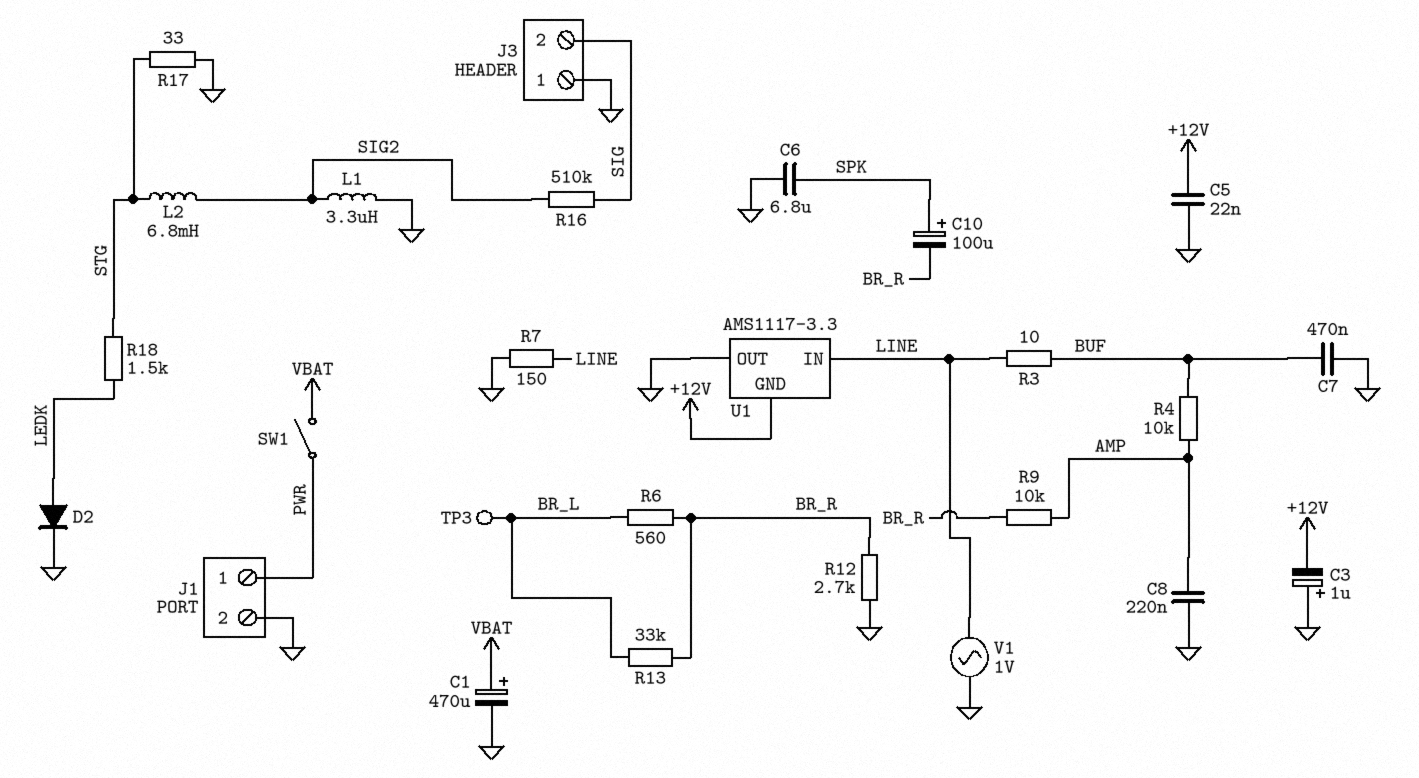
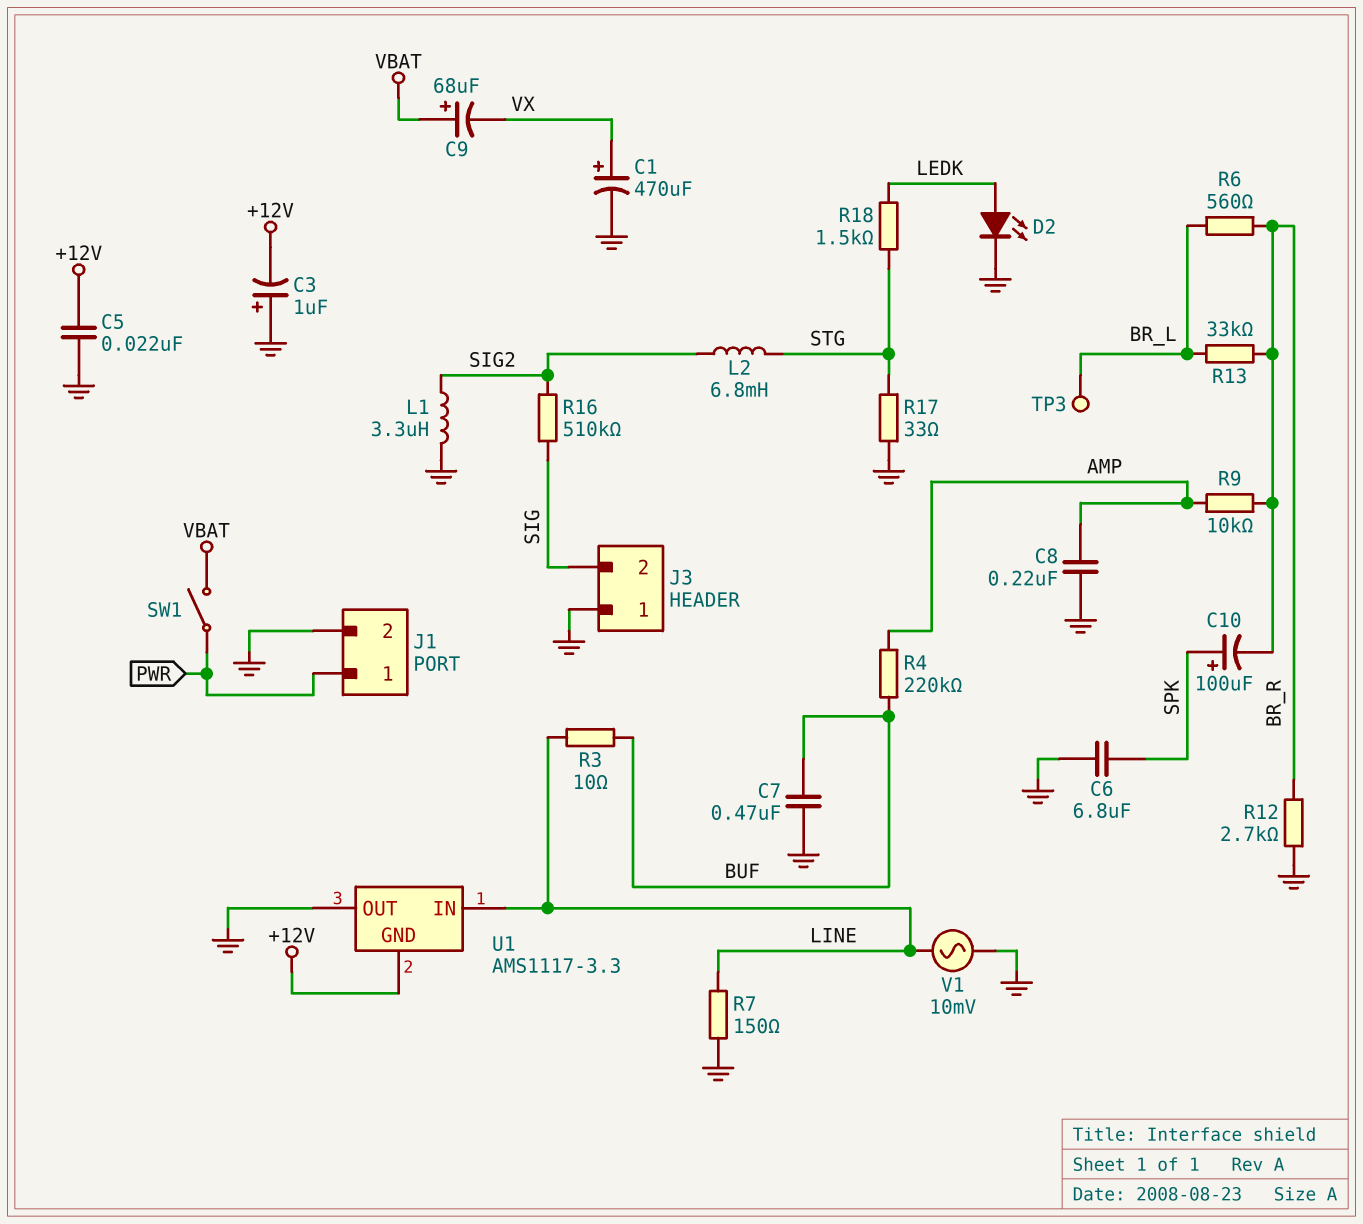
C1: 470uF (plus VBAT, minus GND) -> 470uF (plus VX, minus GND)
C9: none -> 68uF (plus VBAT, minus VX)
D2: diode (A LEDK, K GND) -> LED (A LEDK, K GND)
R4: 10k (AMP, BUF) -> 220k (AMP, BUF)
V1: AC 1V (GND, LINE) -> AC 10mV (GND, LINE)

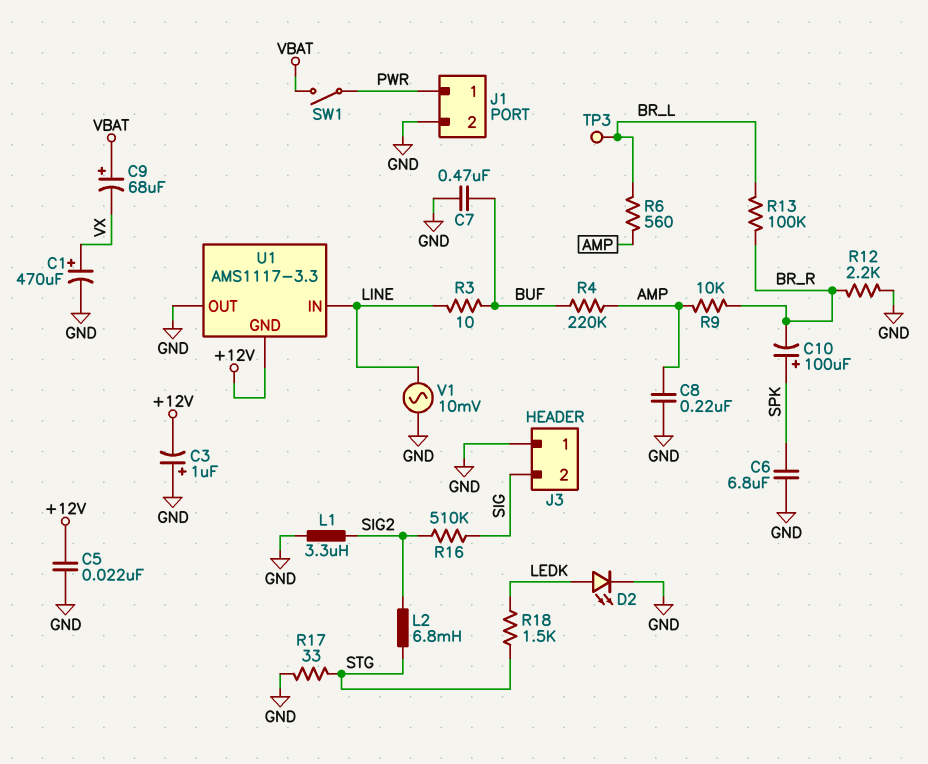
R6: 560 (BR_L, BR_R) -> 560 (AMP, BR_L)
R7: 150 (GND, LINE) -> none
R12: 2.7k (BR_R, GND) -> 2.2k (BR_R, GND)
R13: 33k (BR_L, BR_R) -> 100k (BR_L, BR_R)

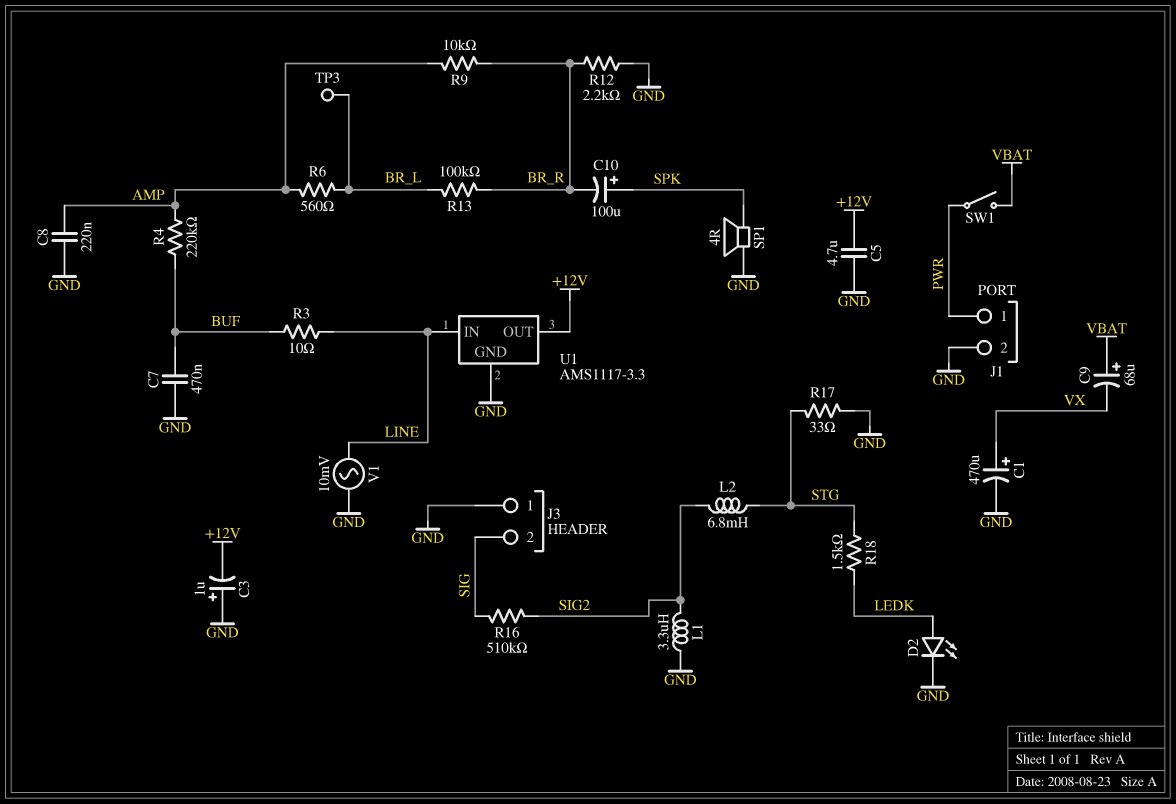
C5: 22nF (+12V, GND) -> 4.7uF (+12V, GND)
C6: 6.8uF (GND, SPK) -> none
SP1: none -> speaker 4R (GND, SPK)
U1 pin GND: +12V -> GND
U1 pin OUT: GND -> +12V

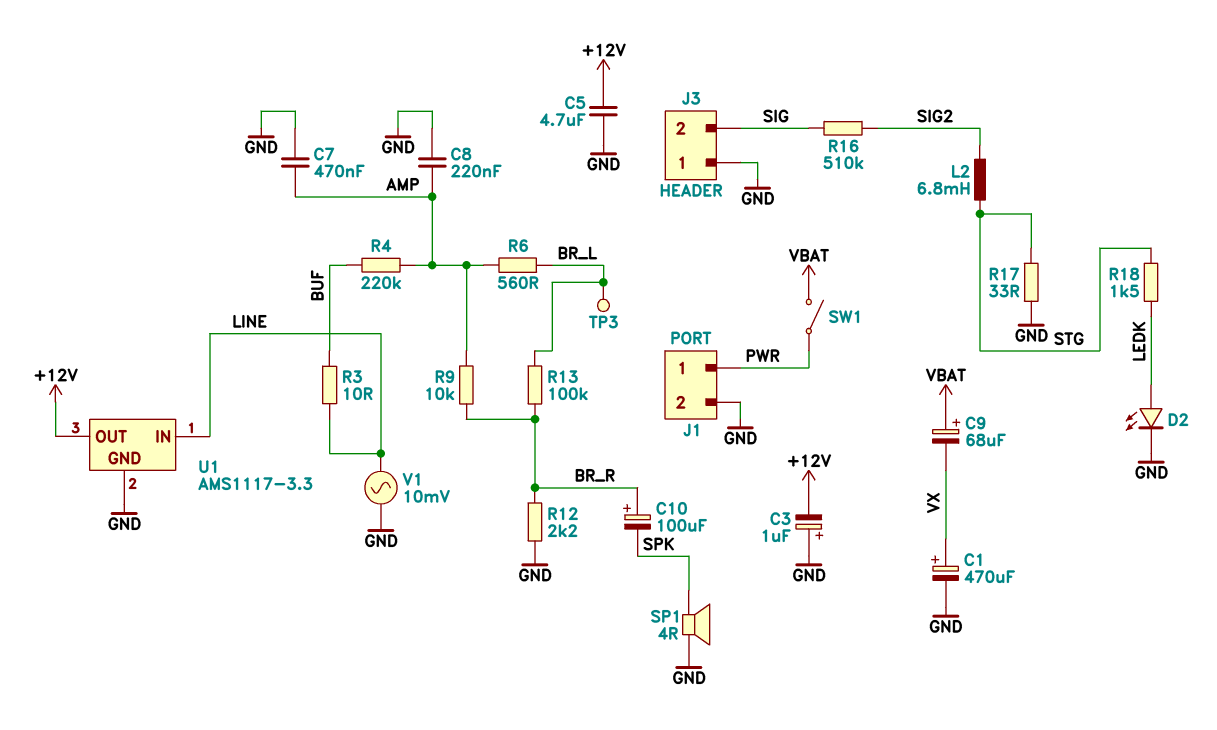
C7: 470nF (BUF, GND) -> 470nF (AMP, GND)
C10: 100uF (plus SPK, minus BR_R) -> 100uF (plus BR_R, minus SPK)
L1: 3.3uH (GND, SIG2) -> none

